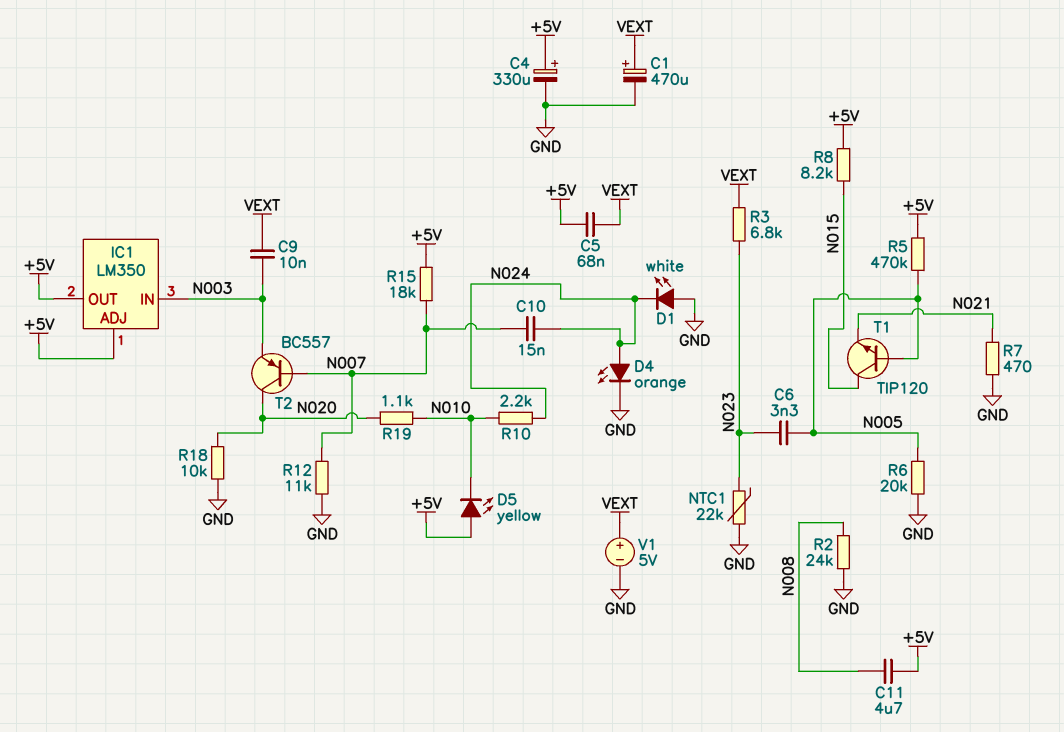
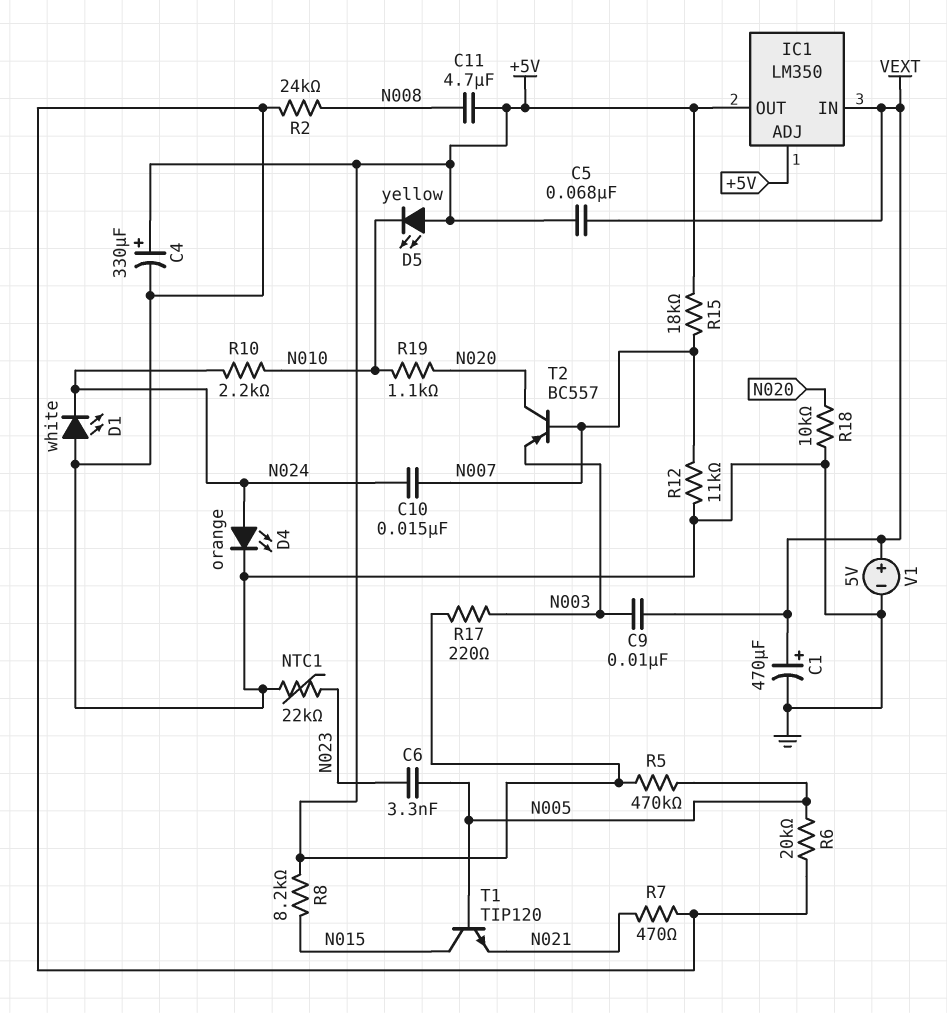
IC1 pin IN: N003 -> VEXT
R3: 6.8k (N023, VEXT) -> none
R17: none -> 220 (+5V, N003)

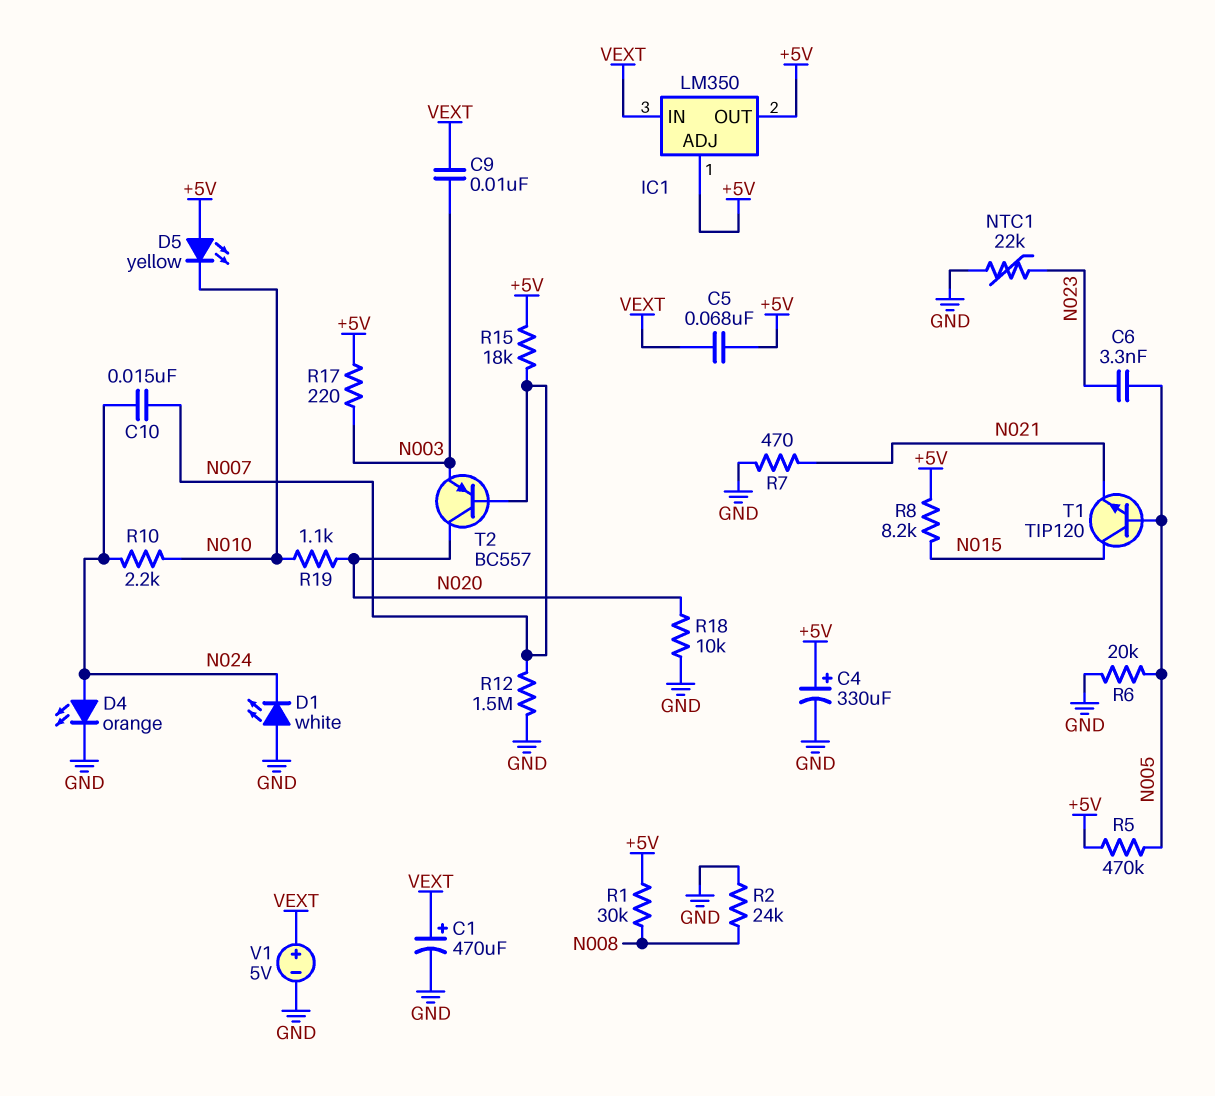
C11: 4.7uF (+5V, N008) -> none
R1: none -> 30k (+5V, N008)
R12: 11k (GND, N007) -> 1.5M (GND, N007)

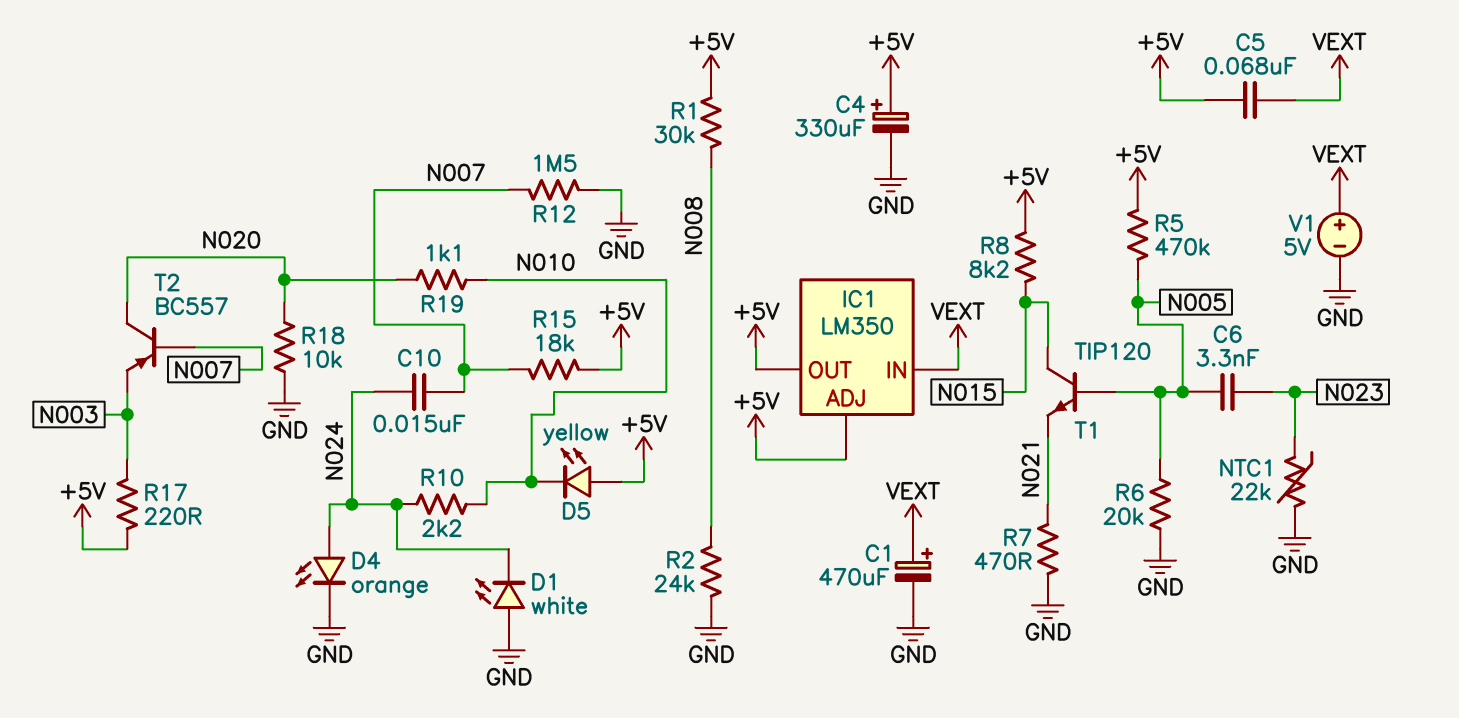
C9: 10nF (N003, VEXT) -> none

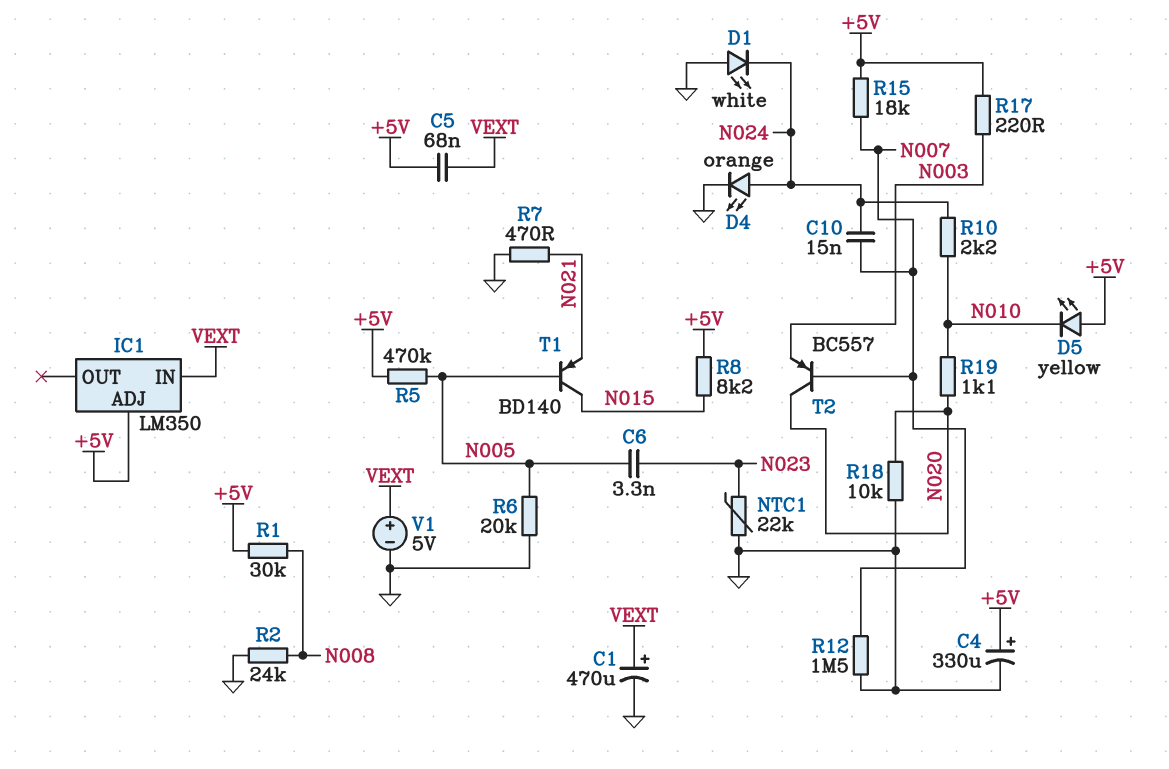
IC1 pin OUT: +5V -> none
T1: NPN TIP120 (B N005, C N015, E N021) -> PNP BD140 (B N005, C N015, E N021)

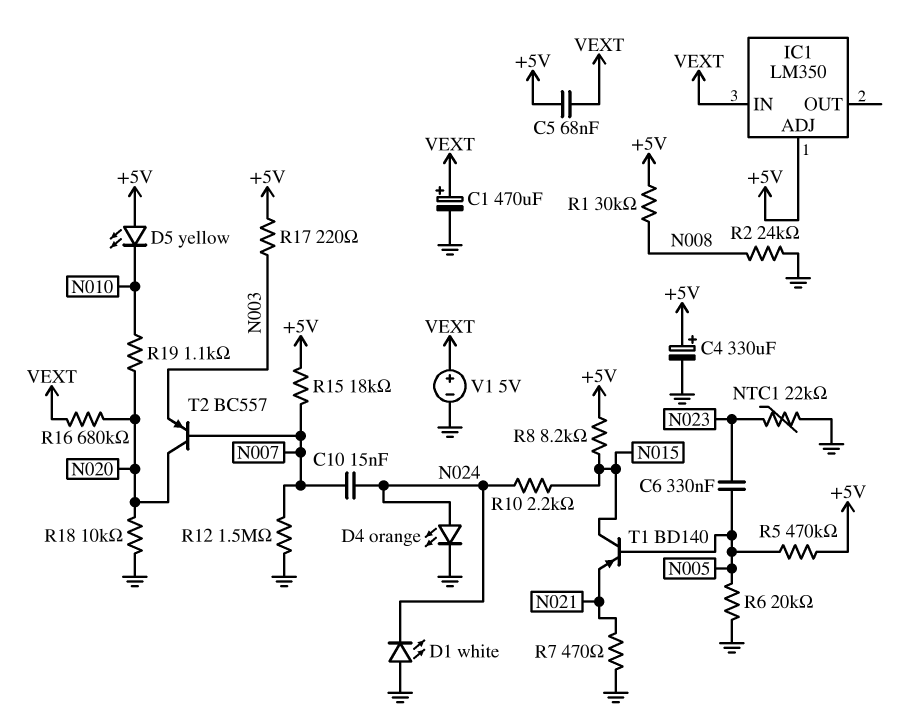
C6: 3.3nF (N005, N023) -> 330nF (N005, N023)
R10: 2.2k (N010, N024) -> 2.2k (N015, N024)
R16: none -> 680k (N020, VEXT)

